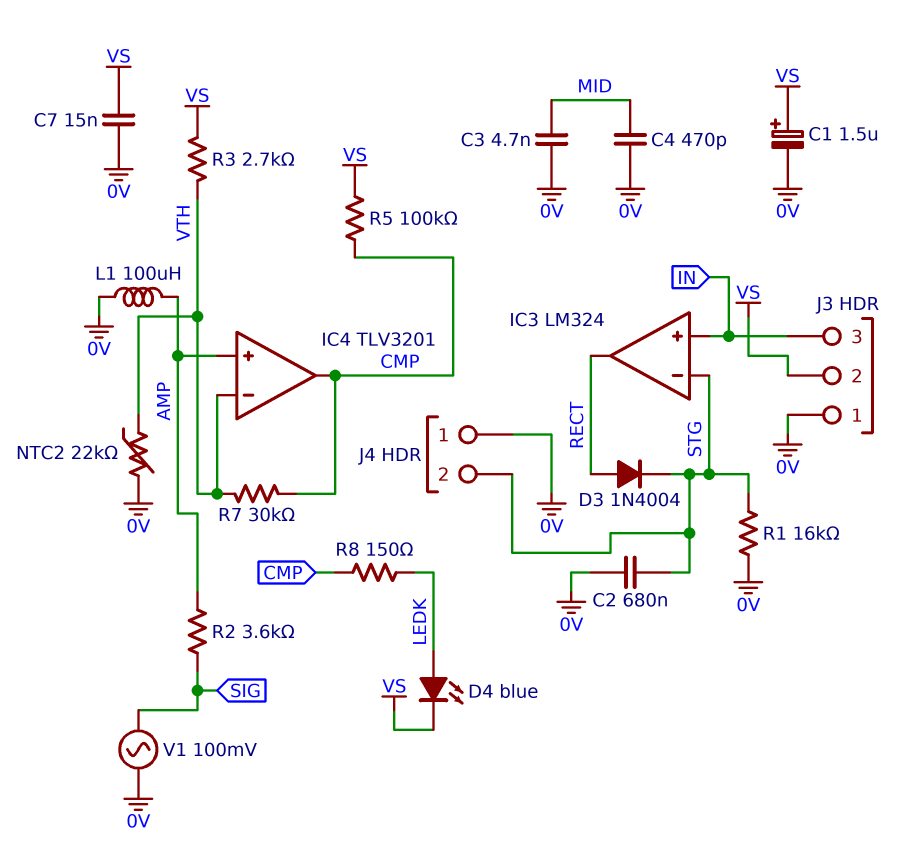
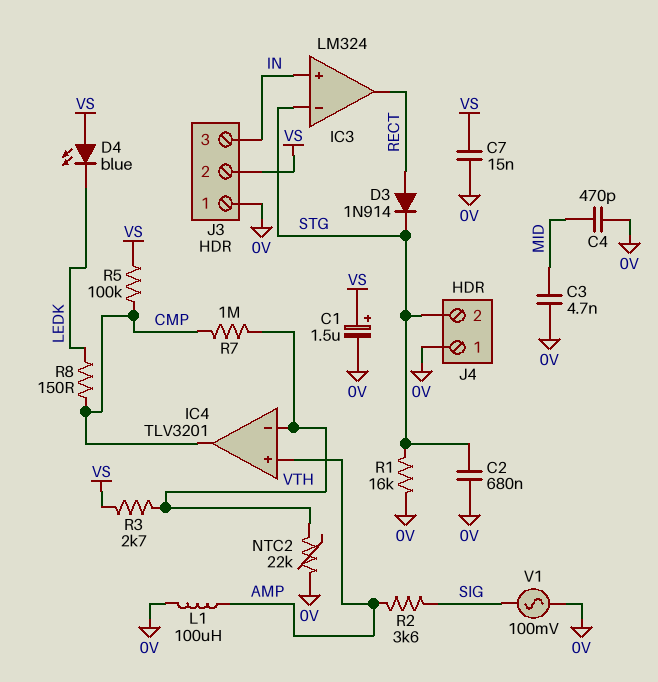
D3: diode 1N4004 (A RECT, K STG) -> diode 1N914 (A RECT, K STG)
D4: LED blue (A LEDK, K VS) -> LED blue (A VS, K LEDK)
R7: 30k (CMP, VTH) -> 1M (CMP, VTH)

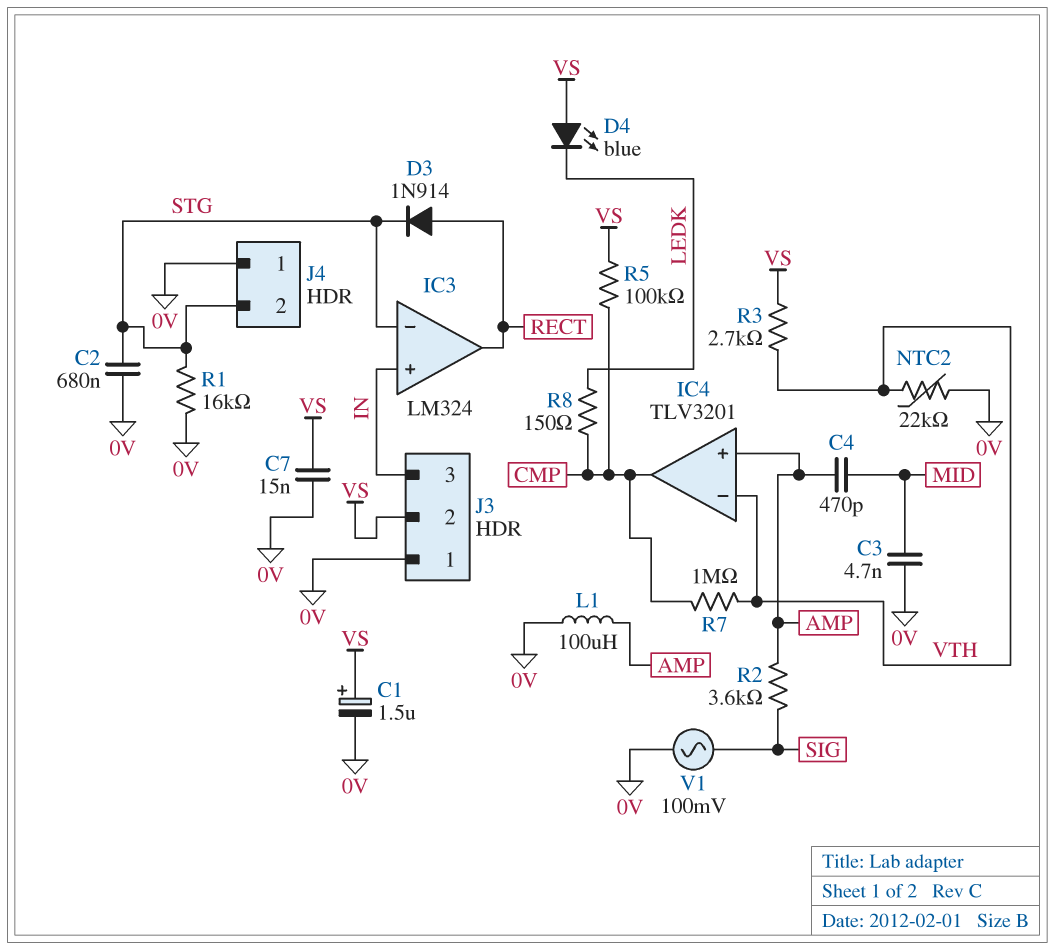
C4: 470pF (0V, MID) -> 470pF (AMP, MID)

